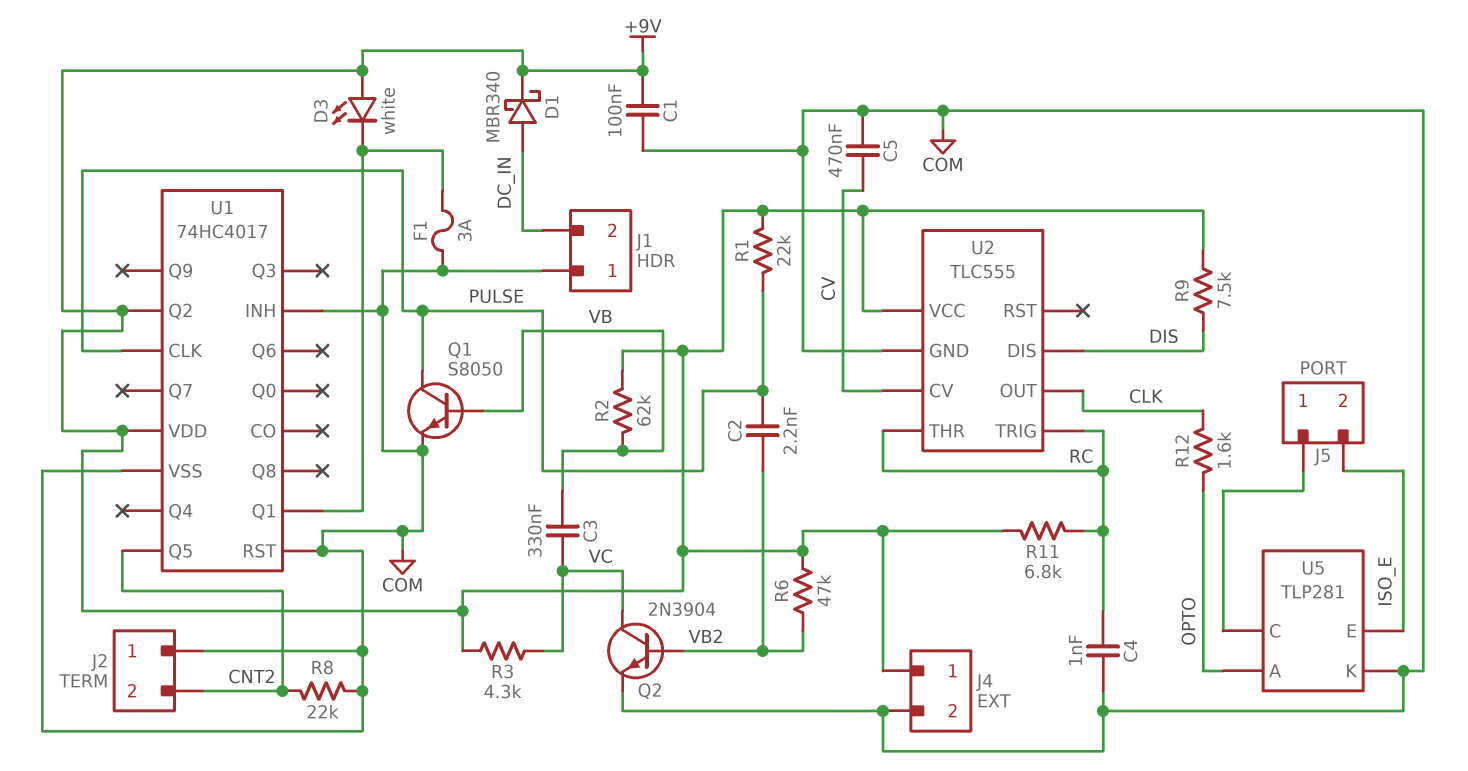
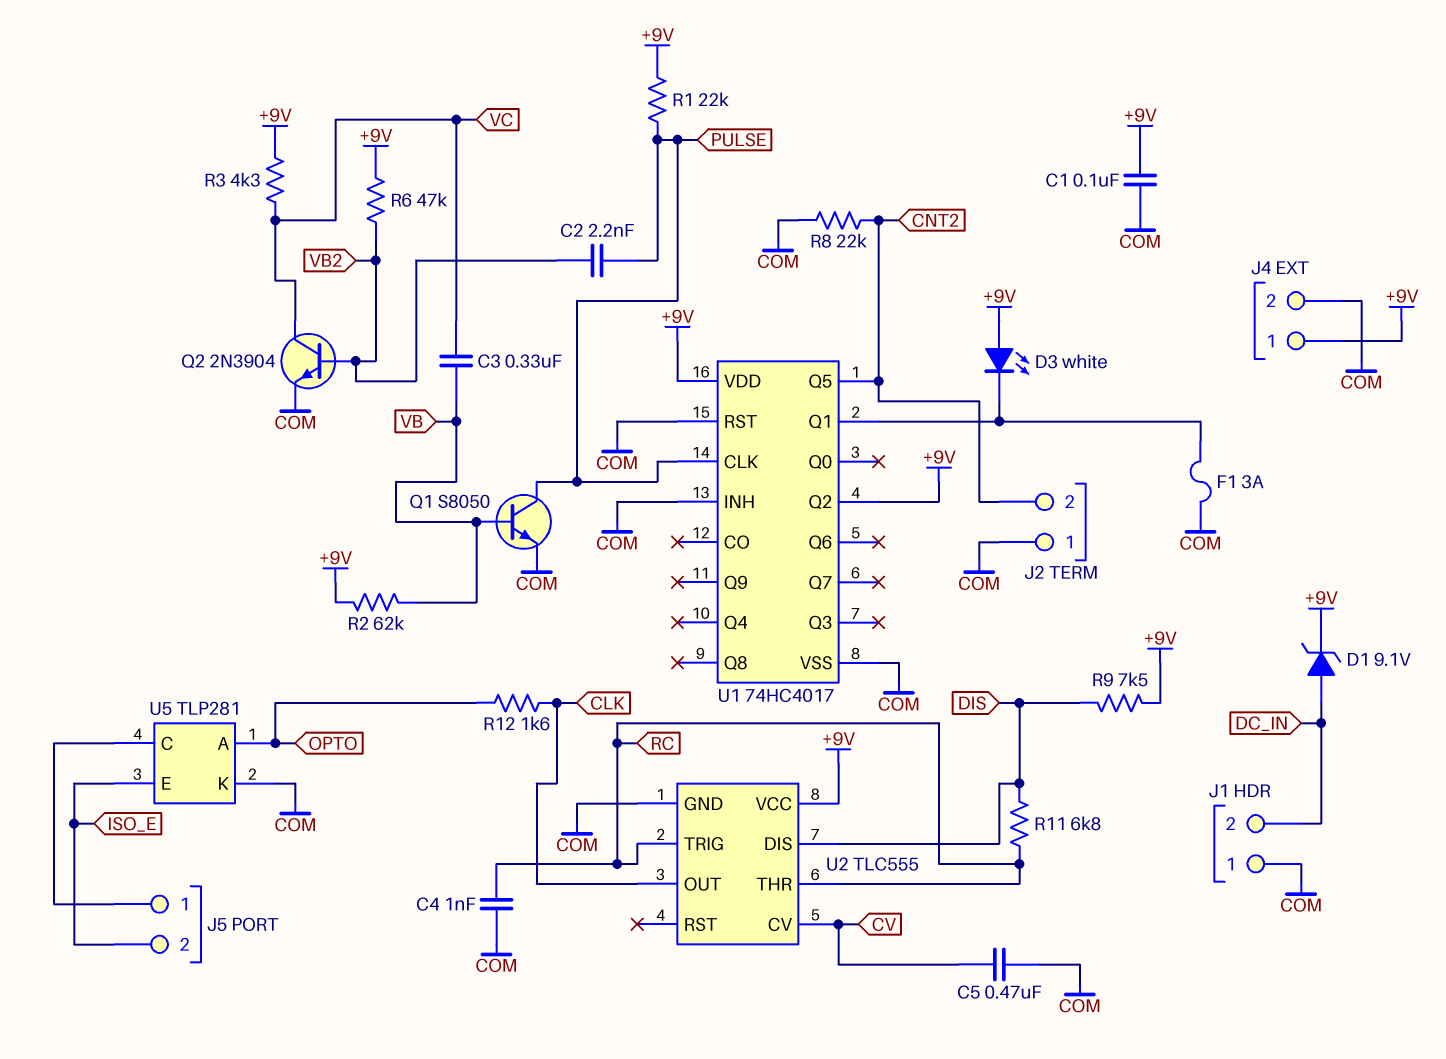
D1: schottky MBR340 (A DC_IN, K +9V) -> zener 9.1V (A DC_IN, K +9V)
R11: 6.8k (+9V, RC) -> 6.8k (DIS, RC)

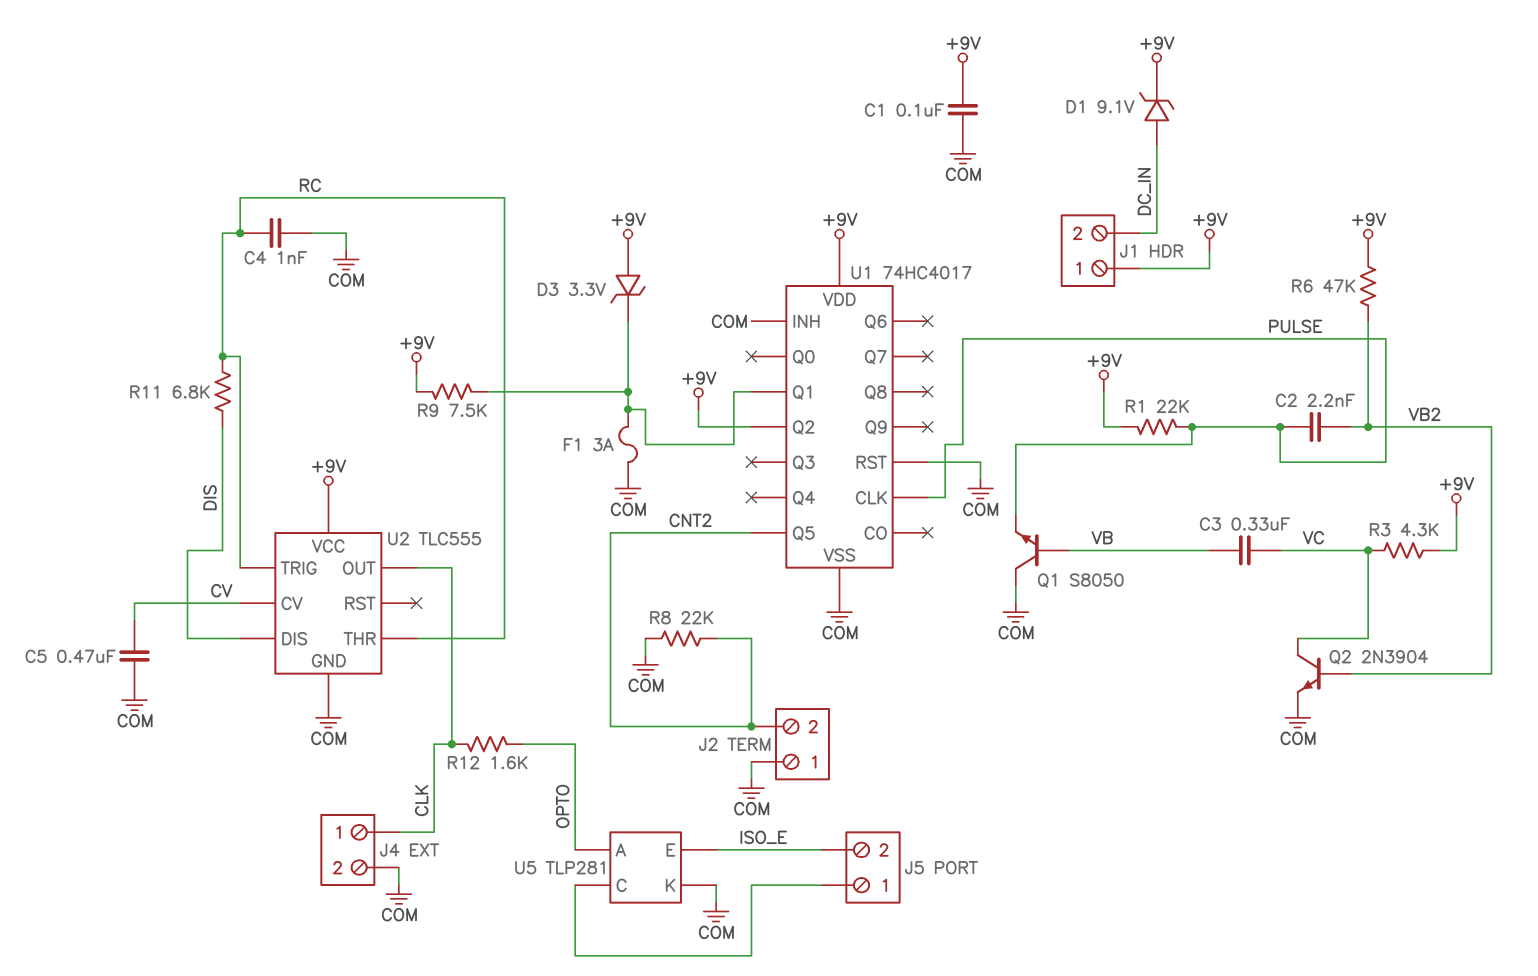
D3: LED white (A +9V, K U1/Q1) -> zener 3.3V (A +9V, K U1/Q1)
J1 pin 1: COM -> +9V
J4 pin 1: +9V -> CLK
Q1: NPN S8050 (B VB, C PULSE, E COM) -> NPN S8050 (B VB, C COM, E PULSE)
R2: 62k (+9V, VB) -> none
R9: 7.5k (+9V, DIS) -> 7.5k (+9V, U1/Q1)

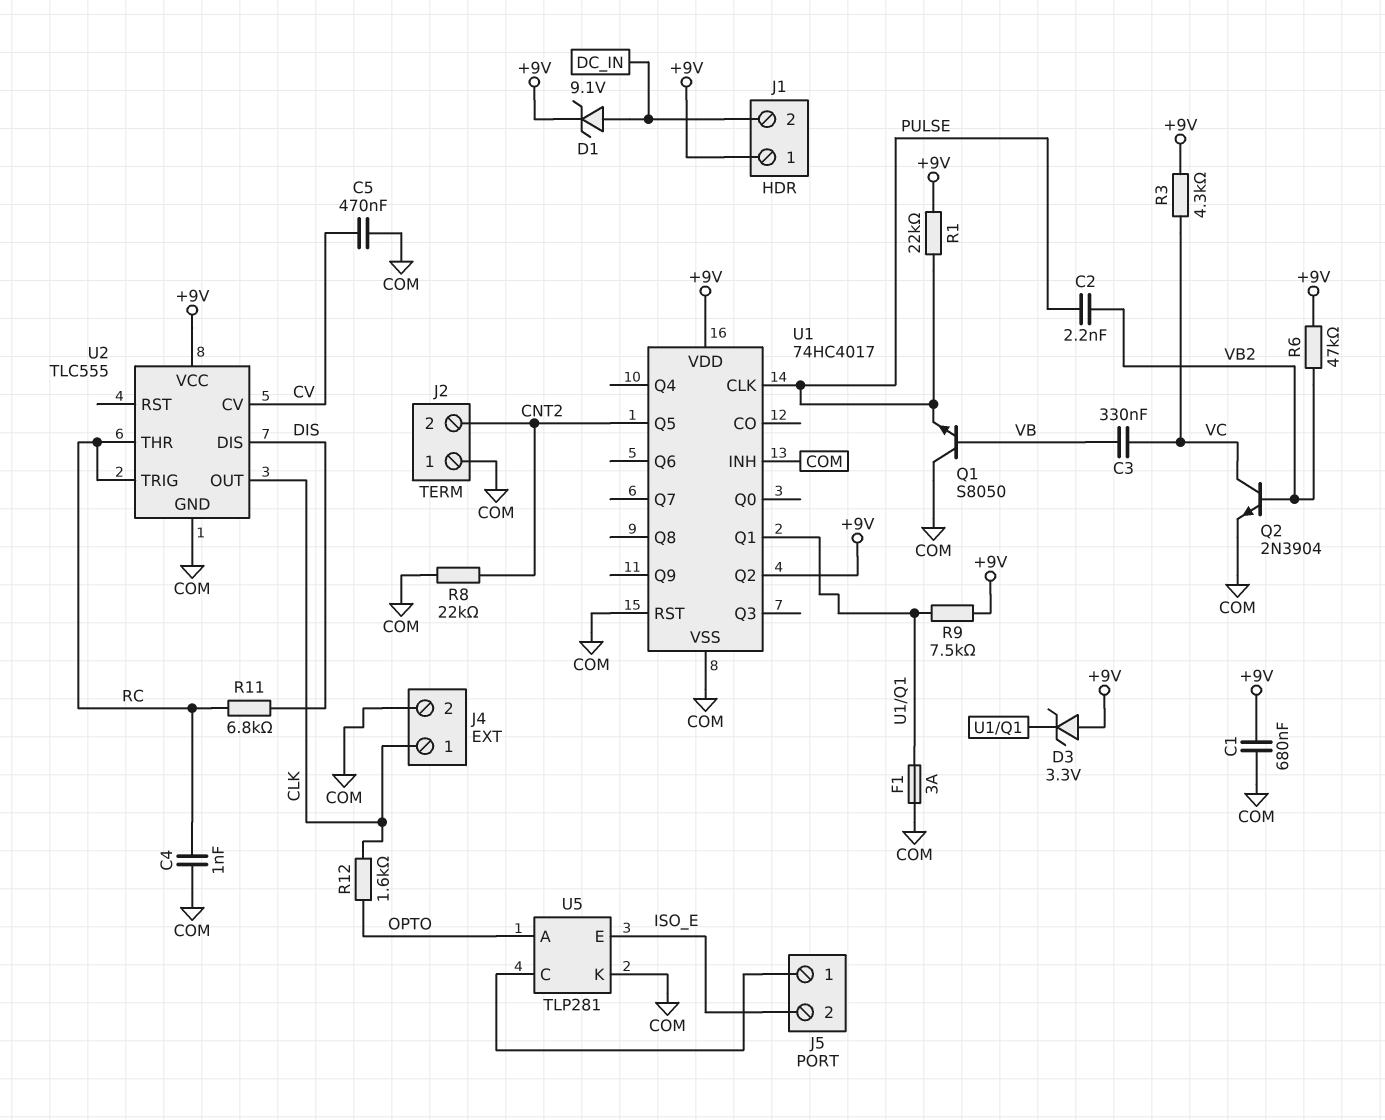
C1: 100nF (+9V, COM) -> 680nF (+9V, COM)

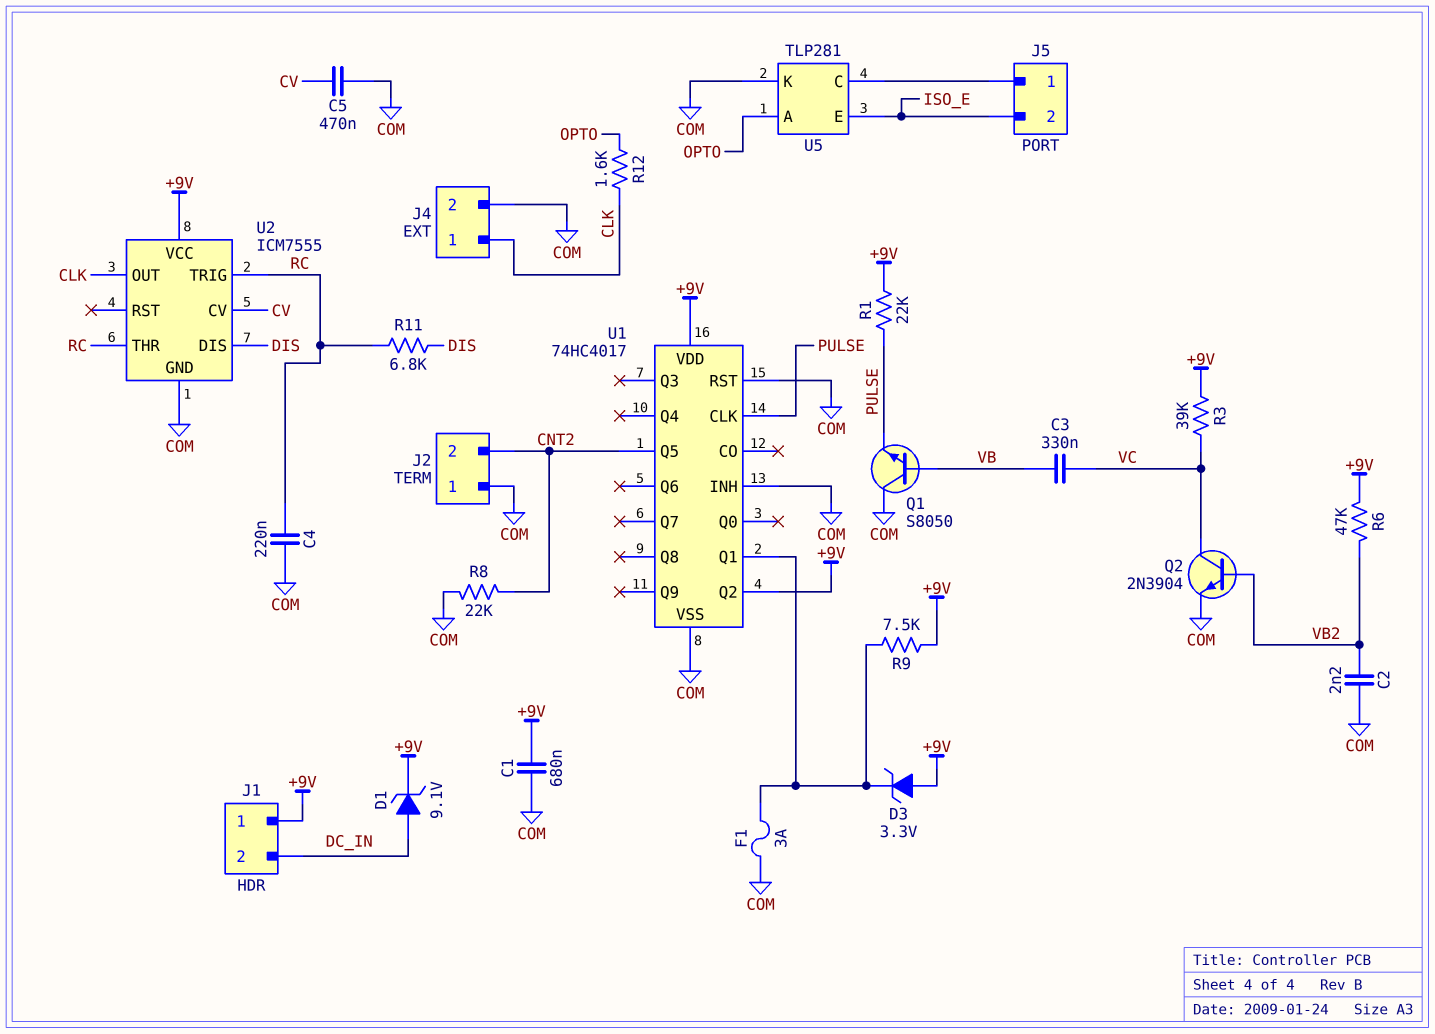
C2: 2.2nF (PULSE, VB2) -> 2.2nF (COM, VB2)
C4: 1nF (COM, RC) -> 220nF (COM, RC)
R3: 4.3k (+9V, VC) -> 39k (+9V, VC)
U2: TLC555 -> ICM7555

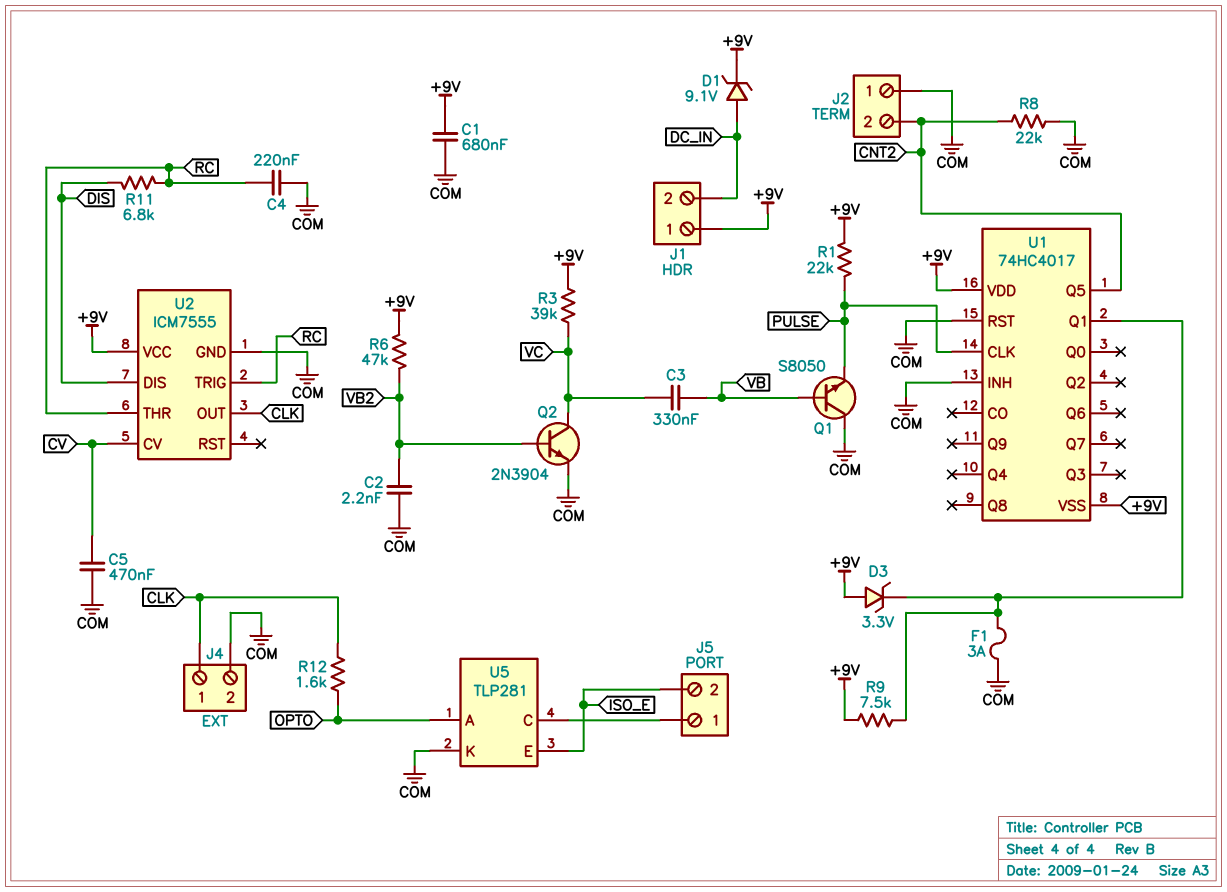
U1 pin Q2: +9V -> none
U1 pin VSS: COM -> +9V

